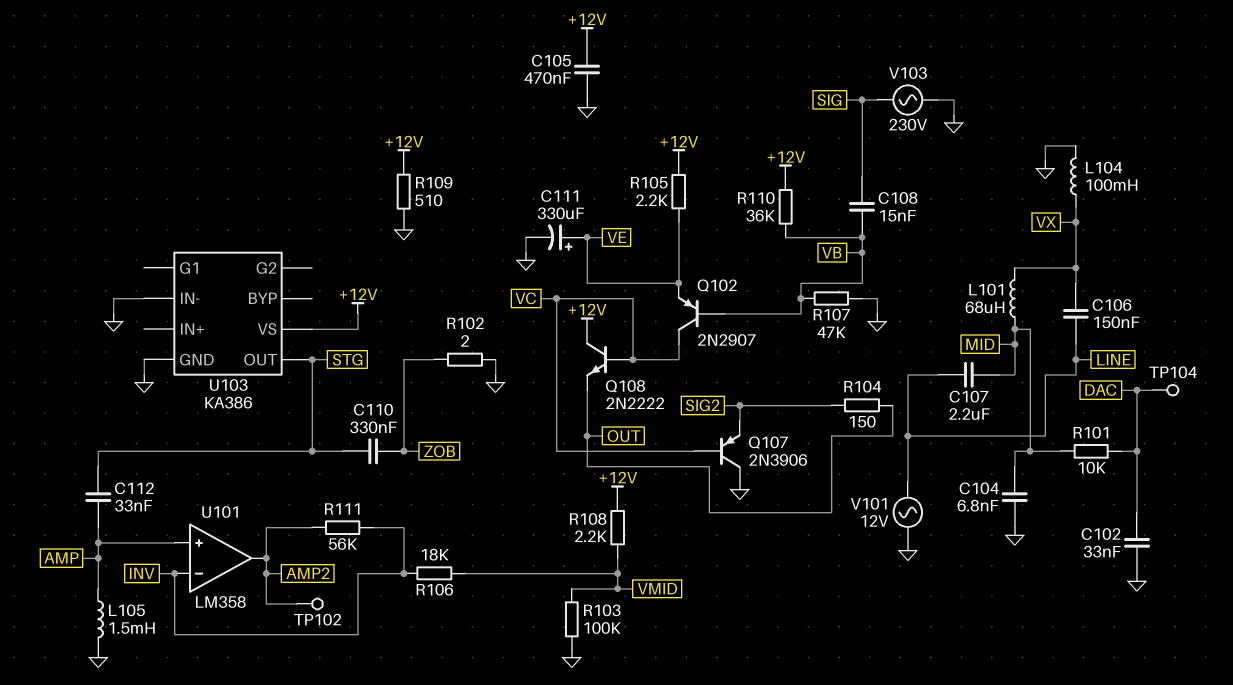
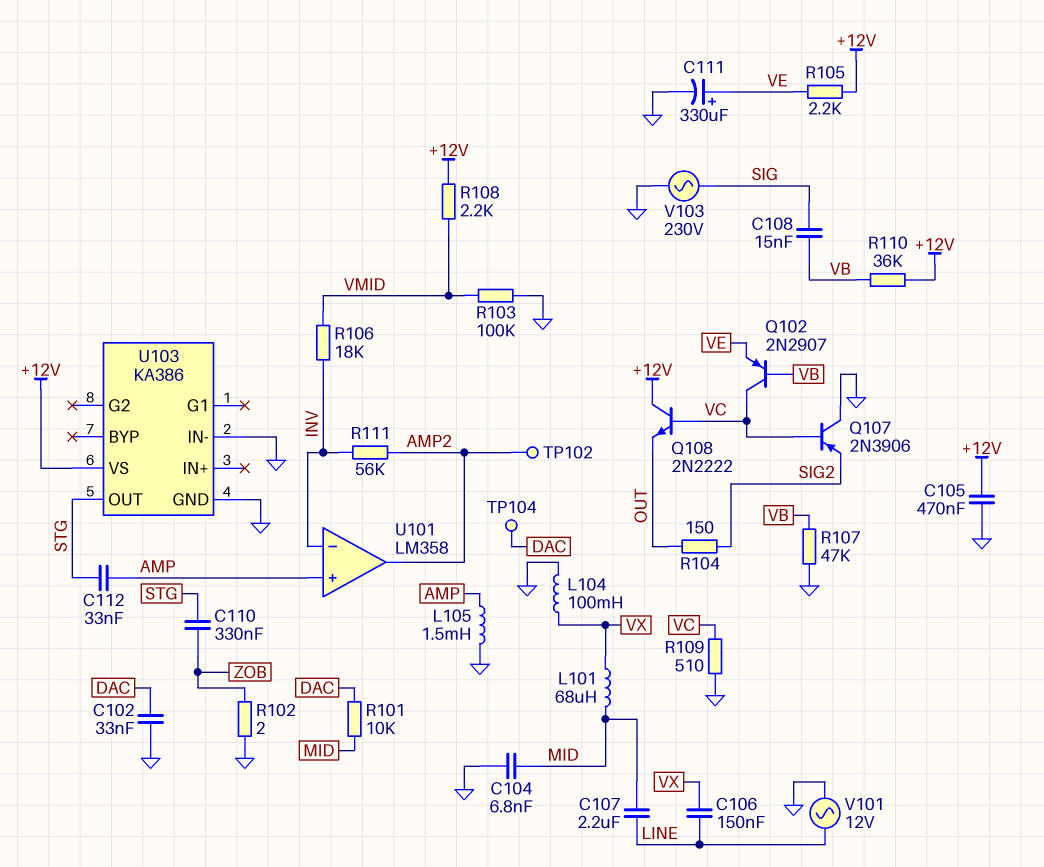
R109: 510 (+12V, GND) -> 510 (GND, VC)

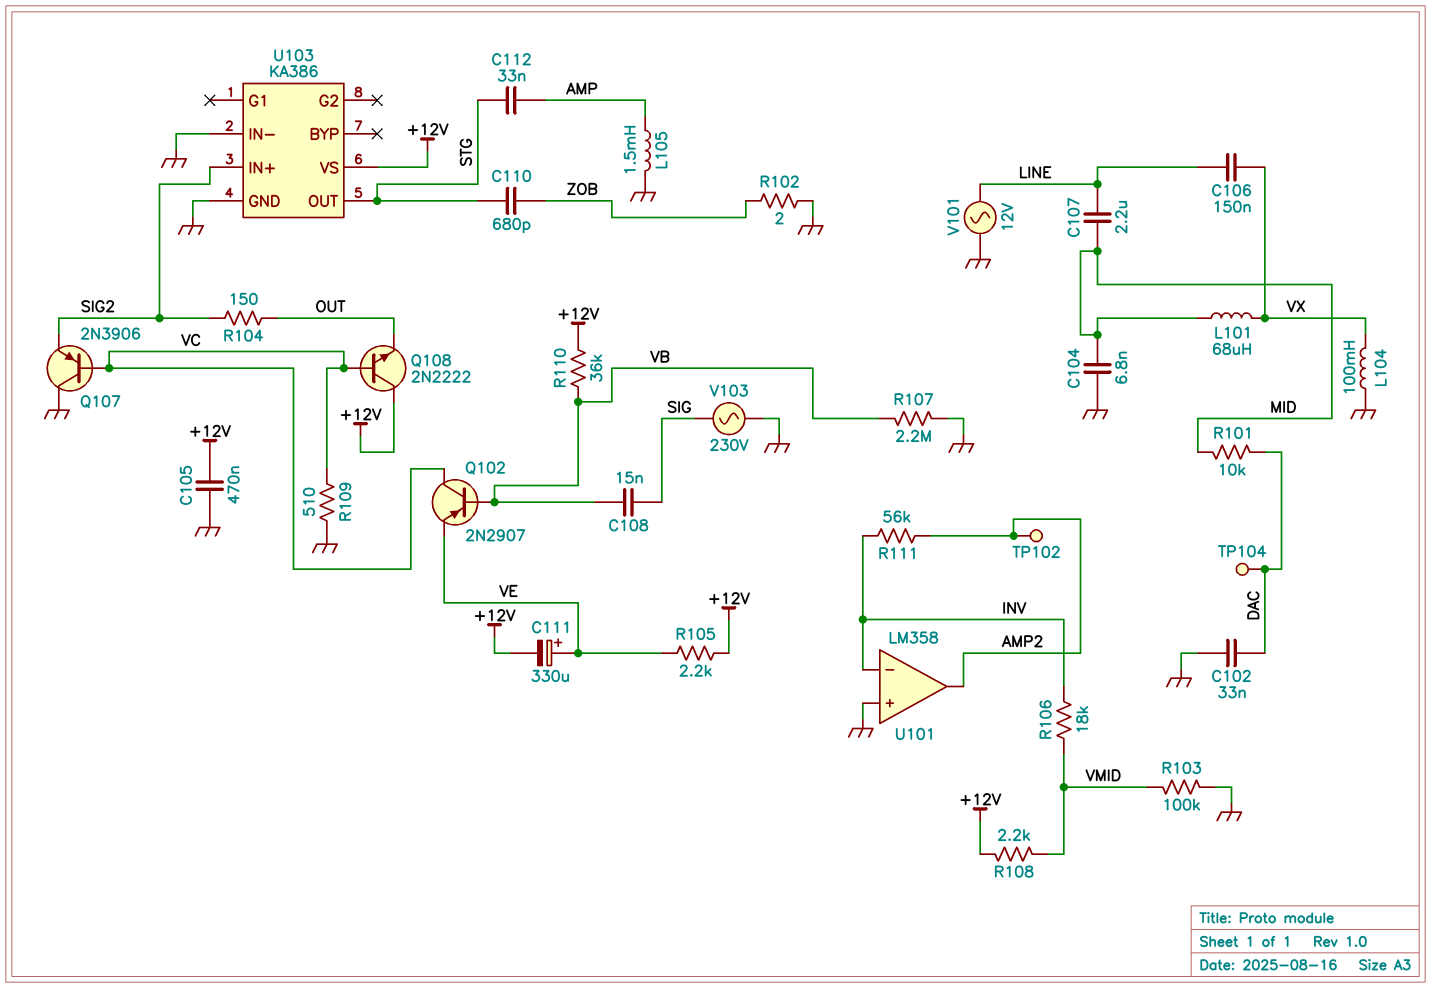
C110: 330nF (STG, ZOB) -> 680pF (STG, ZOB)
C111: 330uF (plus VE, minus GND) -> 330uF (plus VE, minus +12V)
R107: 47k (GND, VB) -> 2.2M (GND, VB)
U101 pin in+: AMP -> GND
U103 pin IN+: none -> SIG2

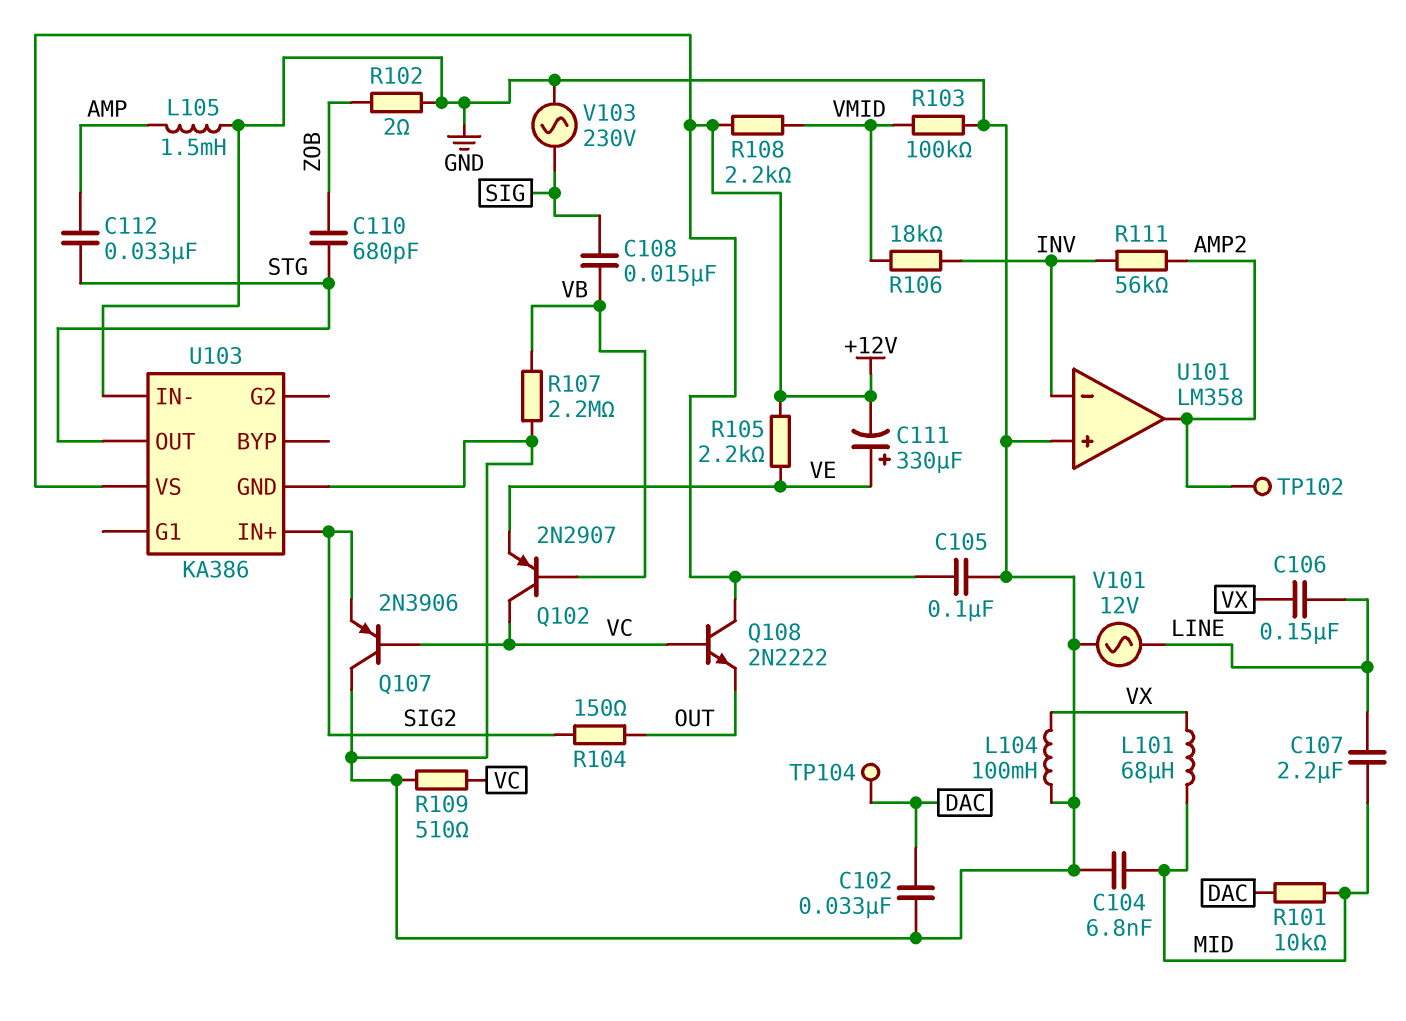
C105: 470nF (+12V, GND) -> 100nF (+12V, GND)
R110: 36k (+12V, VB) -> none

